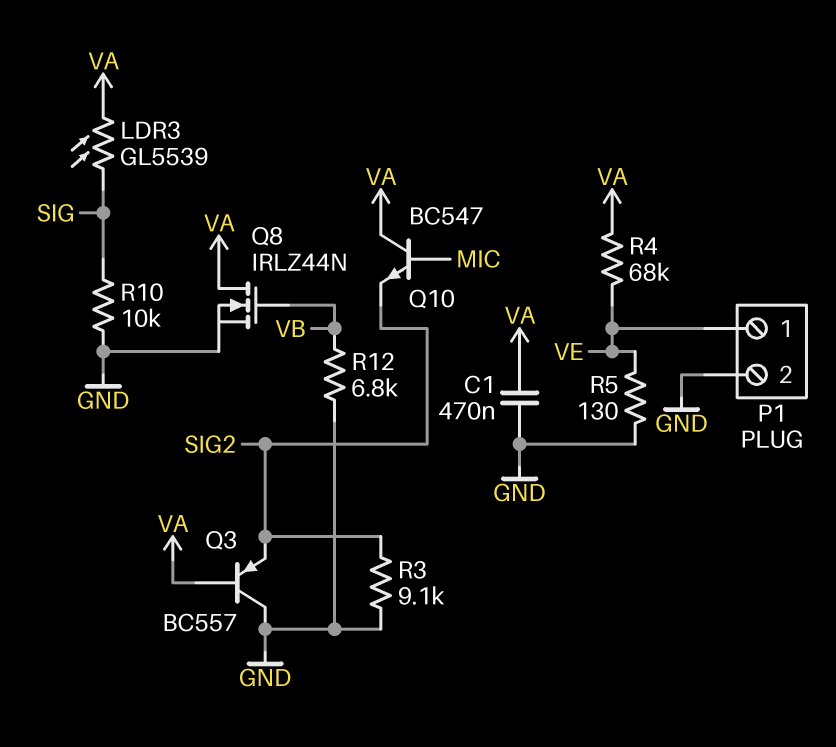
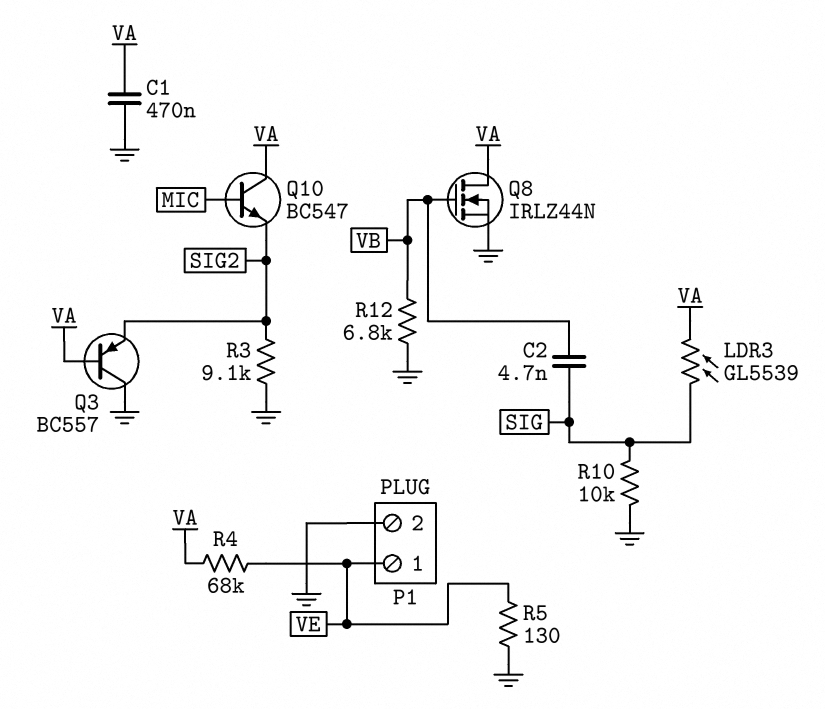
C2: none -> 4.7nF (SIG, VB)

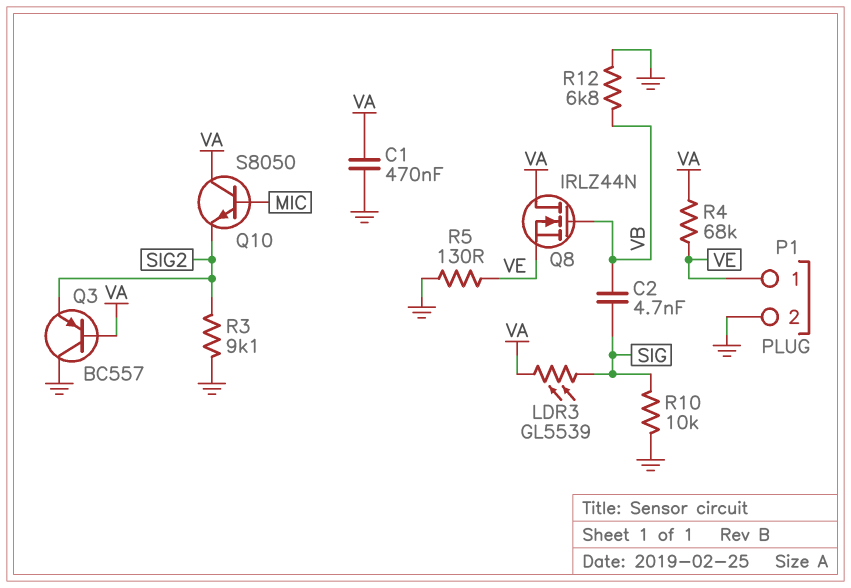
Q8: NMOS IRLZ44N (G VB, D VA, S GND) -> NMOS IRLZ44N (G VB, D VA, S VE)
Q10: NPN BC547 (B MIC, C VA, E SIG2) -> NPN S8050 (B MIC, C VA, E SIG2)

